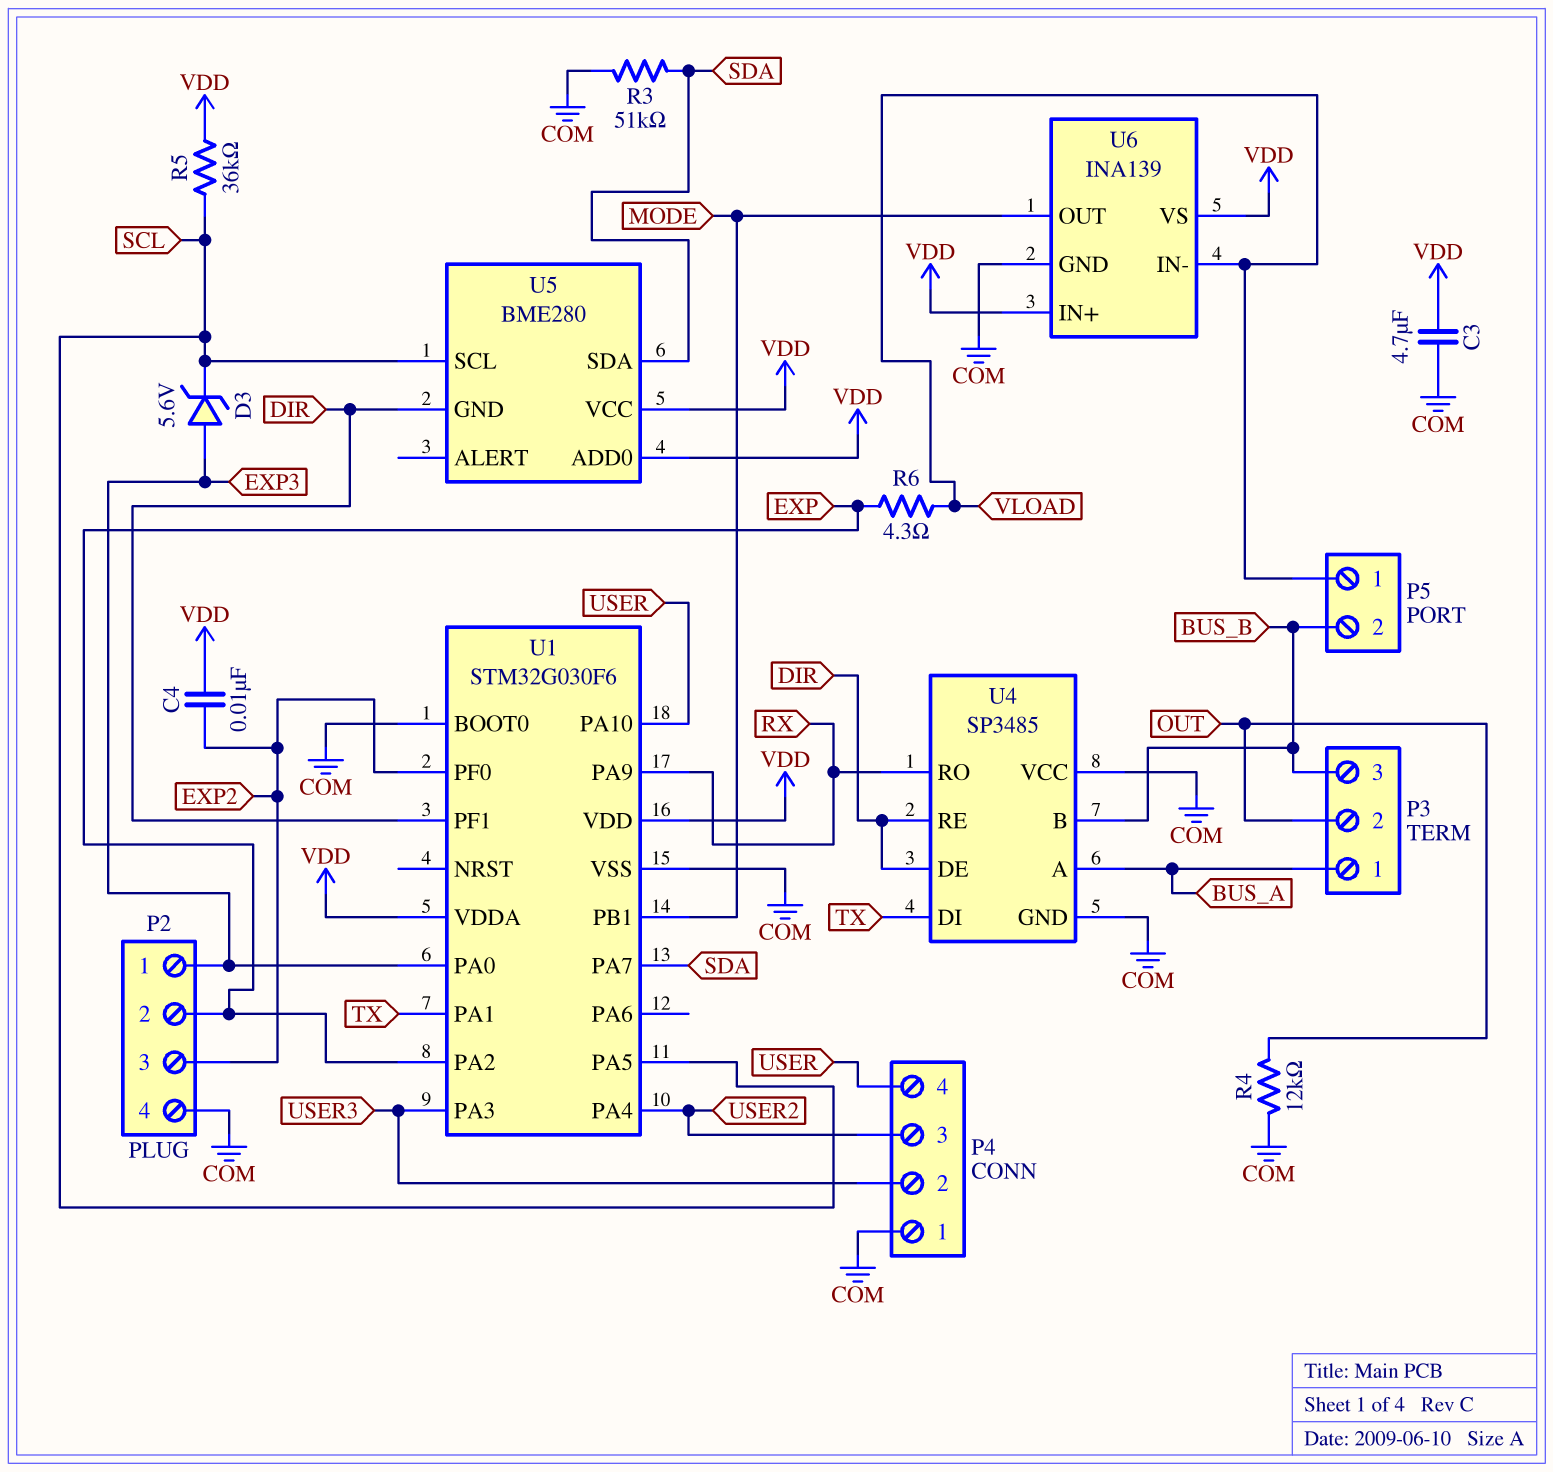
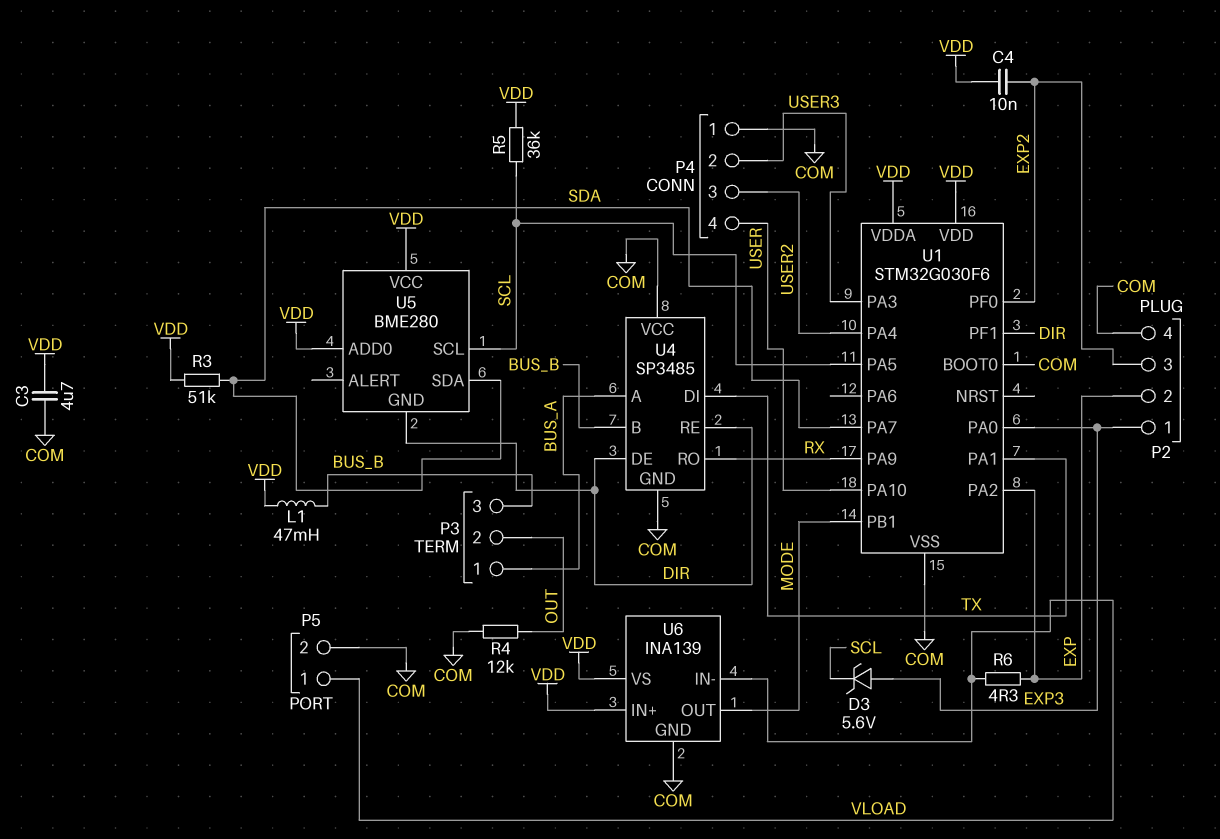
L1: none -> 47mH (BUS_B, VDD)
P5 pin 2: BUS_B -> COM
R3: 51k (COM, SDA) -> 51k (SDA, VDD)

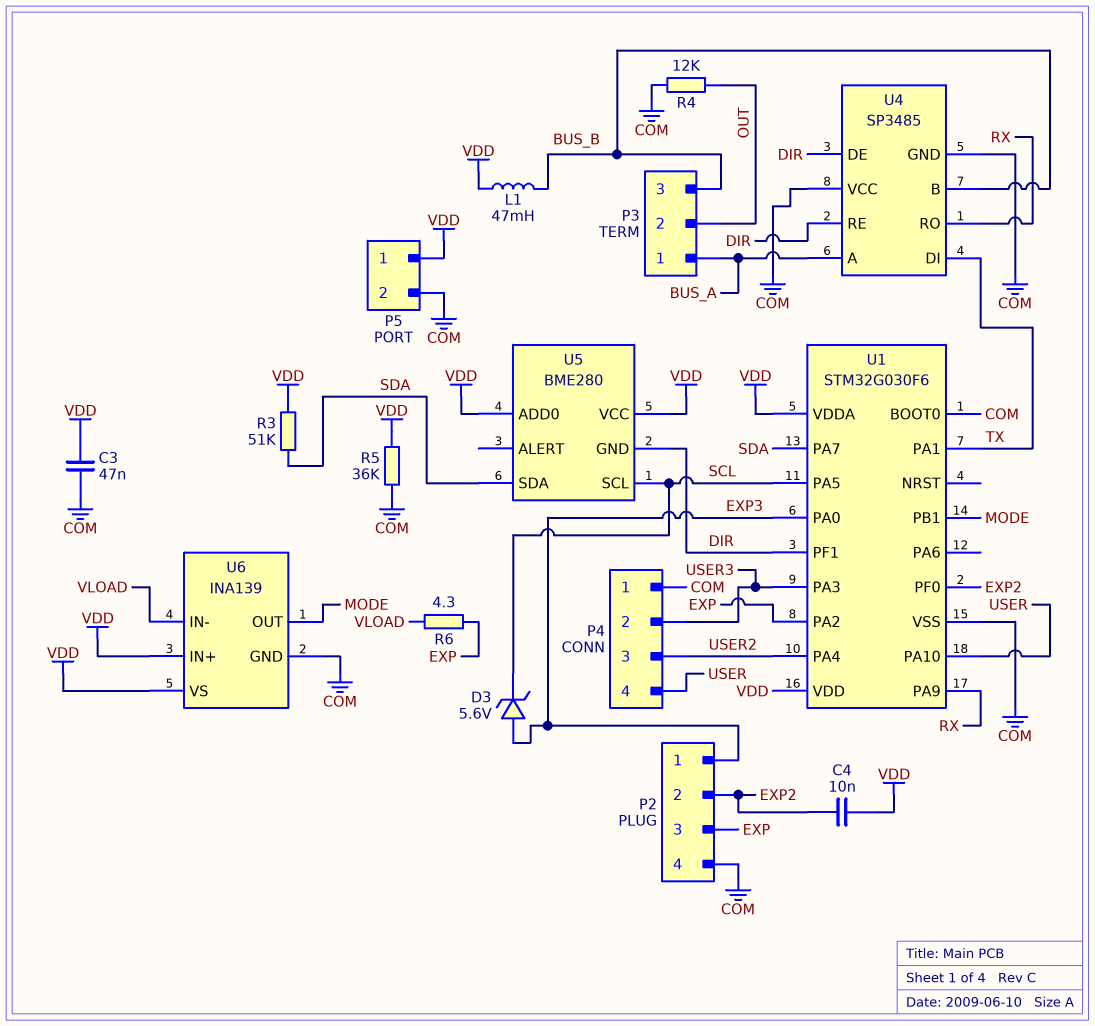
C3: 4.7uF (COM, VDD) -> 47nF (COM, VDD)
P2 pin 2: EXP -> EXP2
P2 pin 3: EXP2 -> EXP
P5 pin 1: VLOAD -> VDD
R5: 36k (SCL, VDD) -> 36k (COM, VDD)

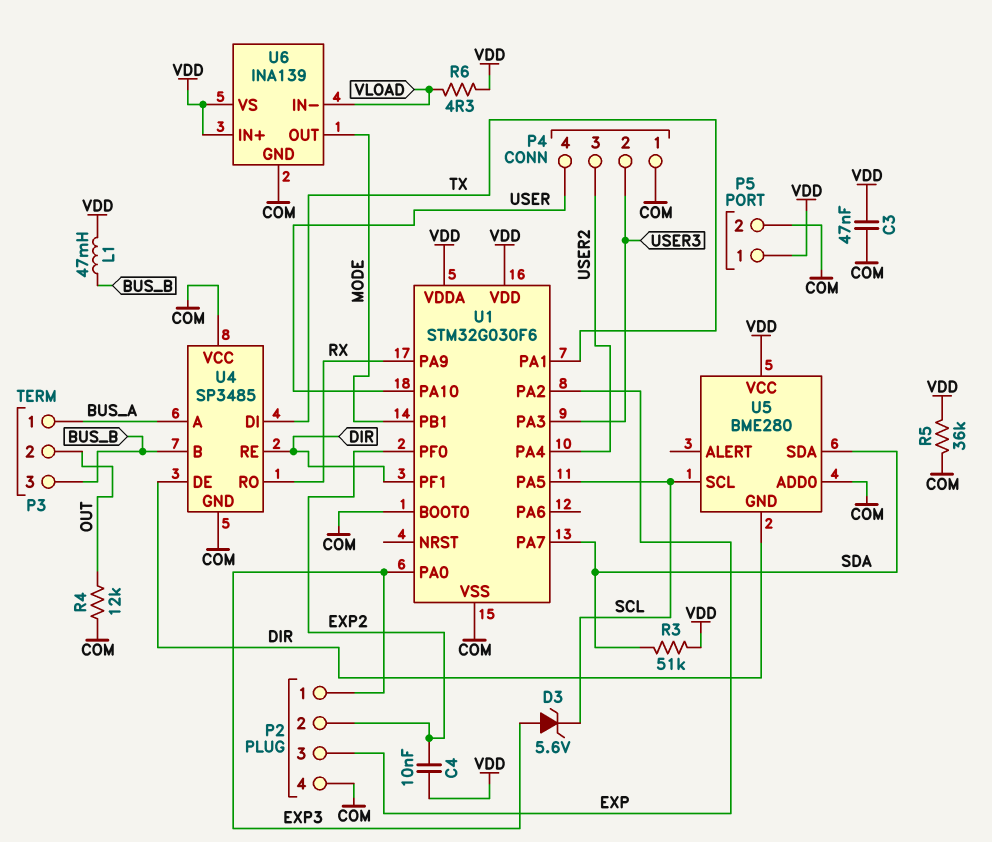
R6: 4.3 (EXP, VLOAD) -> 4.3 (VDD, VLOAD)
U5 pin ADD0: VDD -> COM

